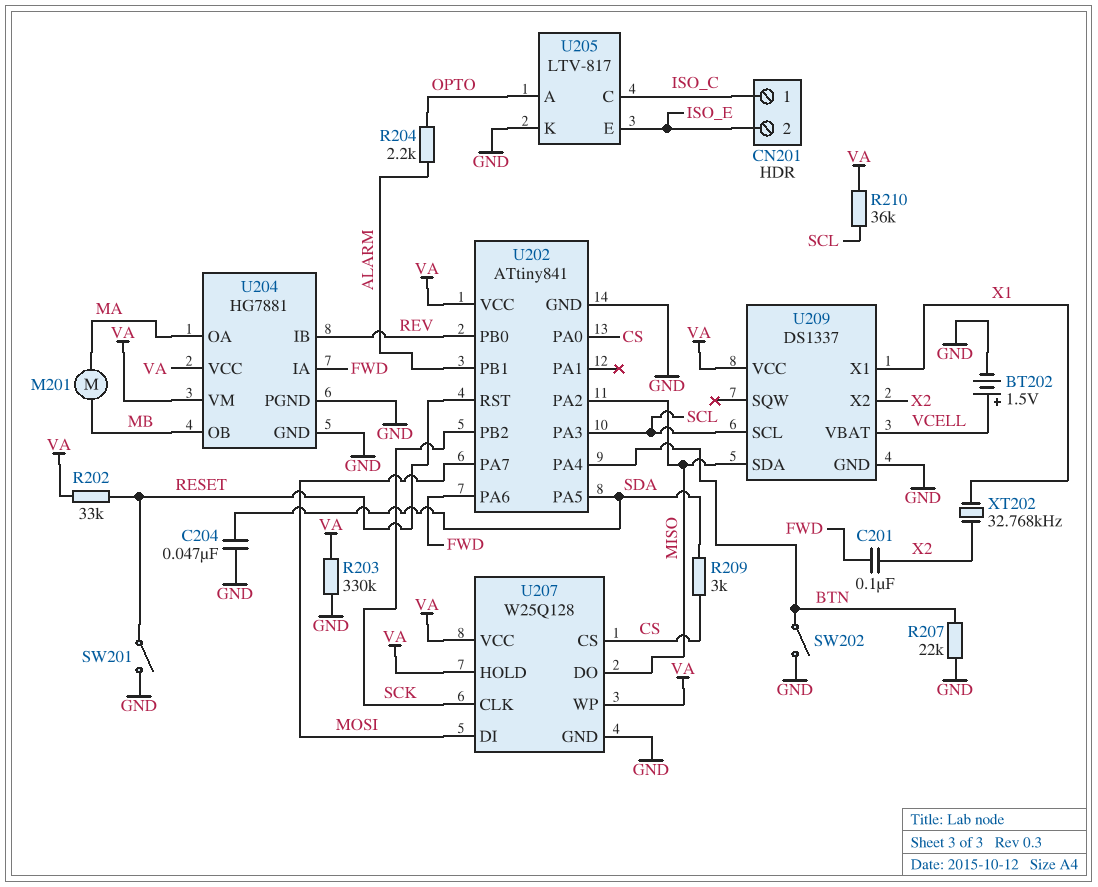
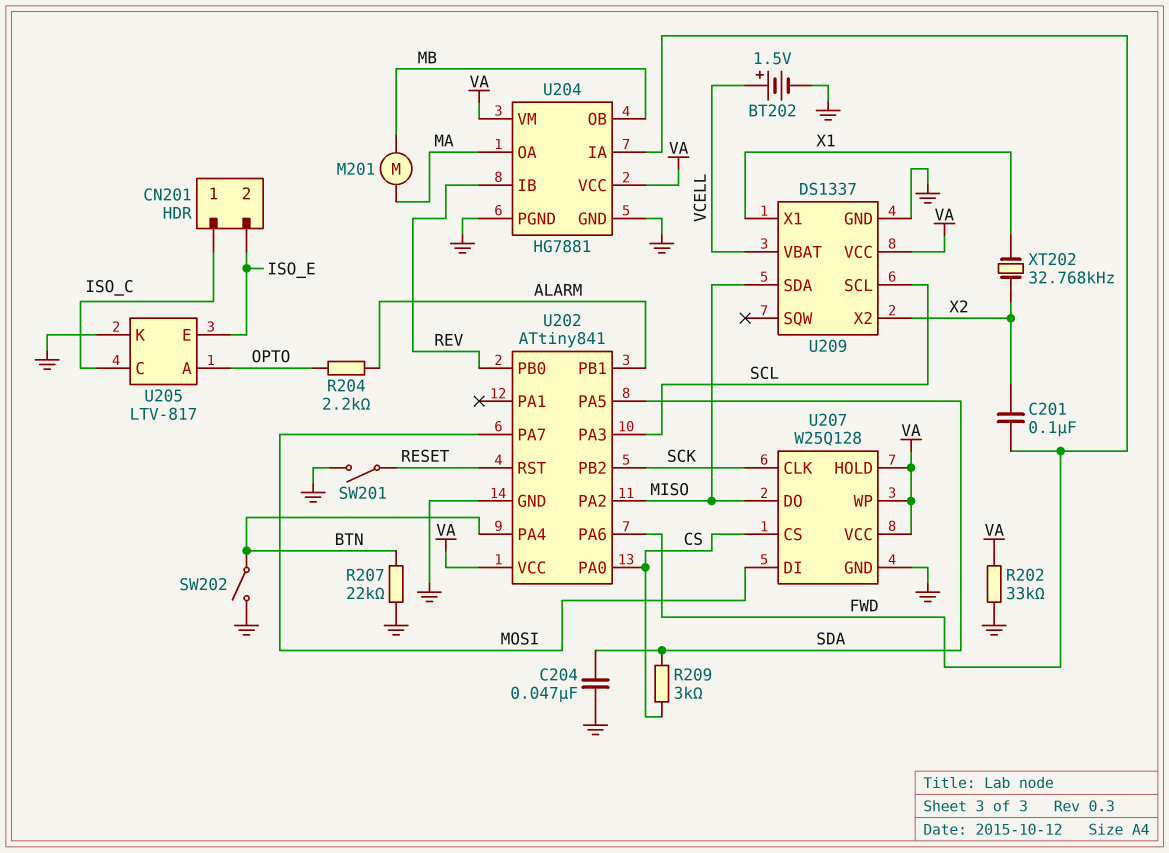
R202: 33k (RESET, VA) -> 33k (GND, VA)
R203: 330k (GND, VA) -> none
R210: 36k (SCL, VA) -> none

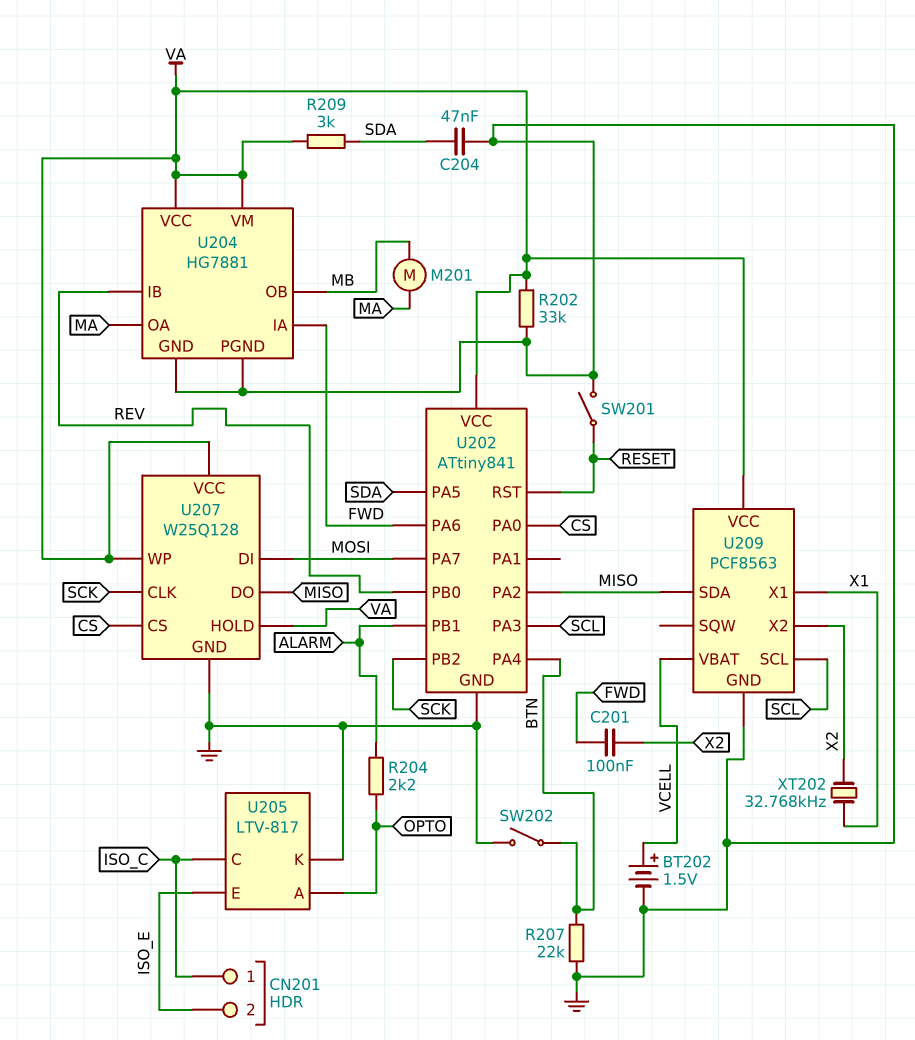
R209: 3k (CS, SDA) -> 3k (SDA, VA)
U209: DS1337 -> PCF8563

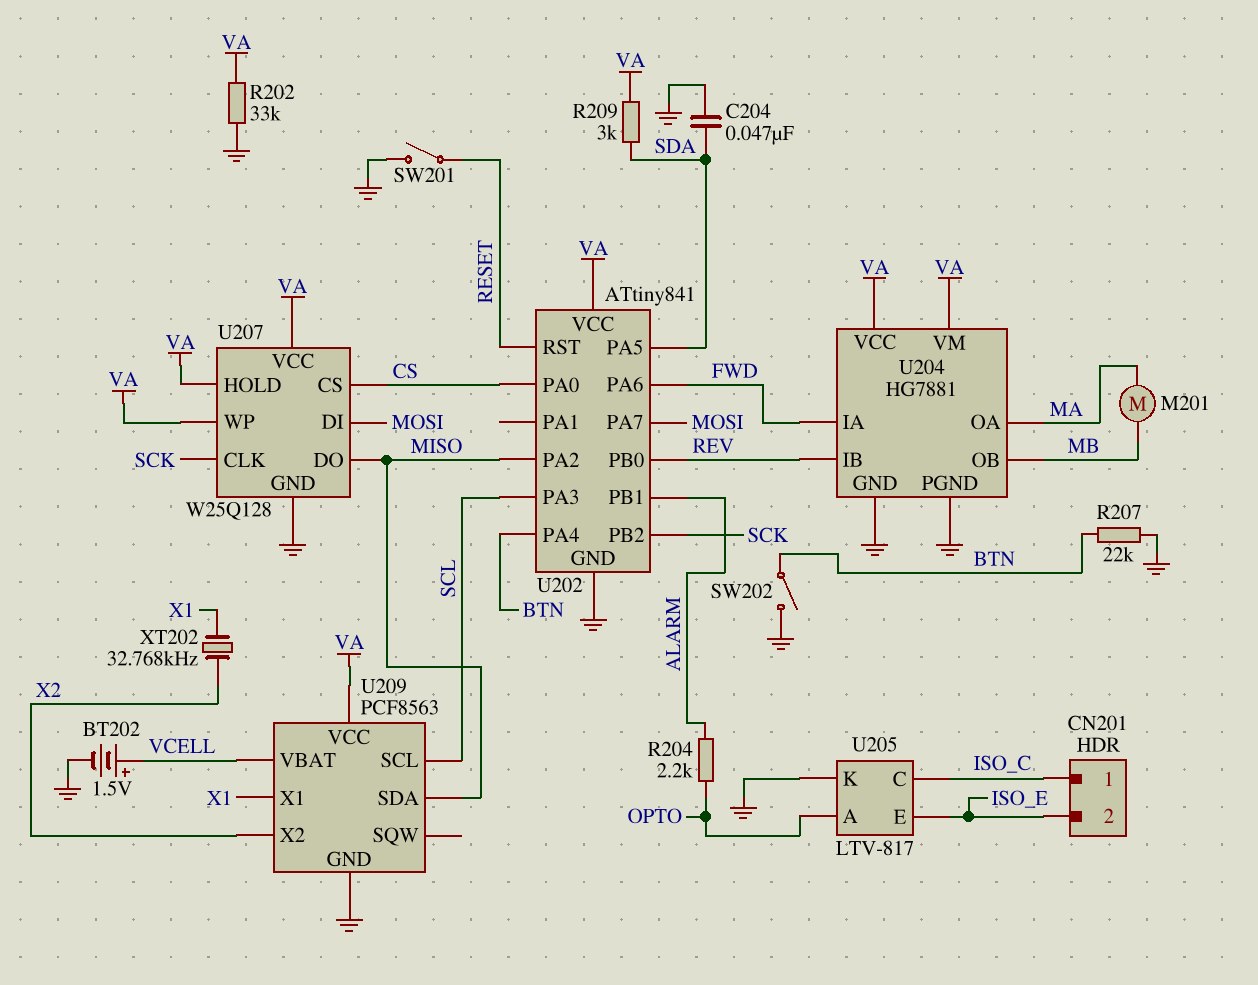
C201: 100nF (FWD, X2) -> none

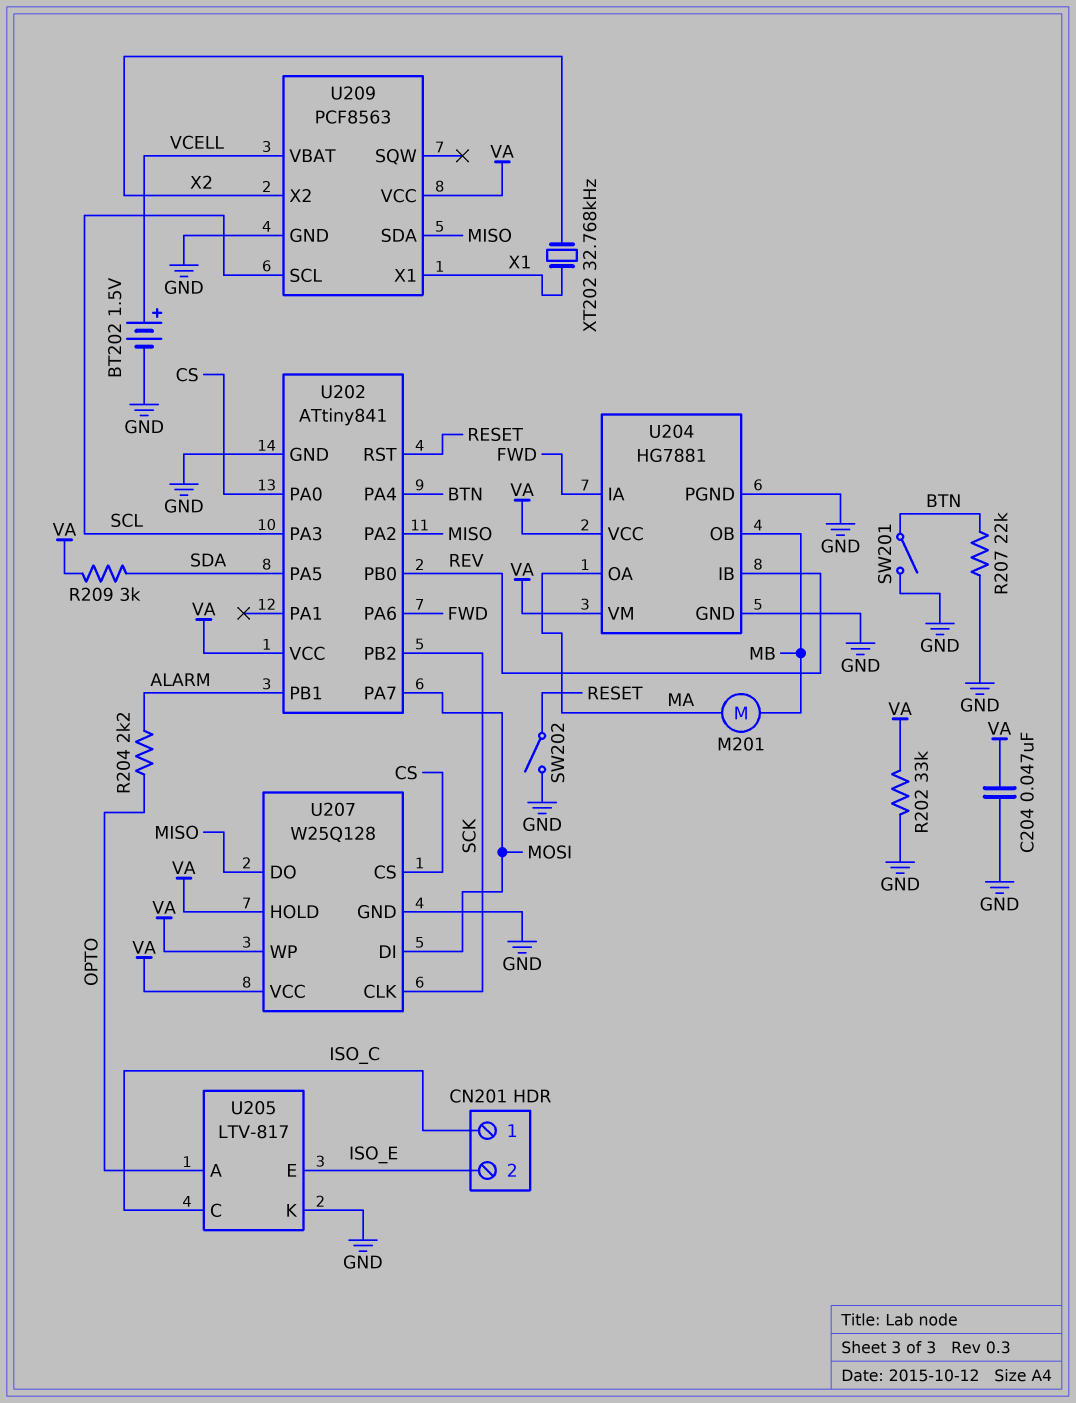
C204: 47nF (GND, SDA) -> 47nF (GND, VA)
SW201: switch (GND, RESET) -> switch (BTN, GND)
SW202: switch (BTN, GND) -> switch (GND, RESET)

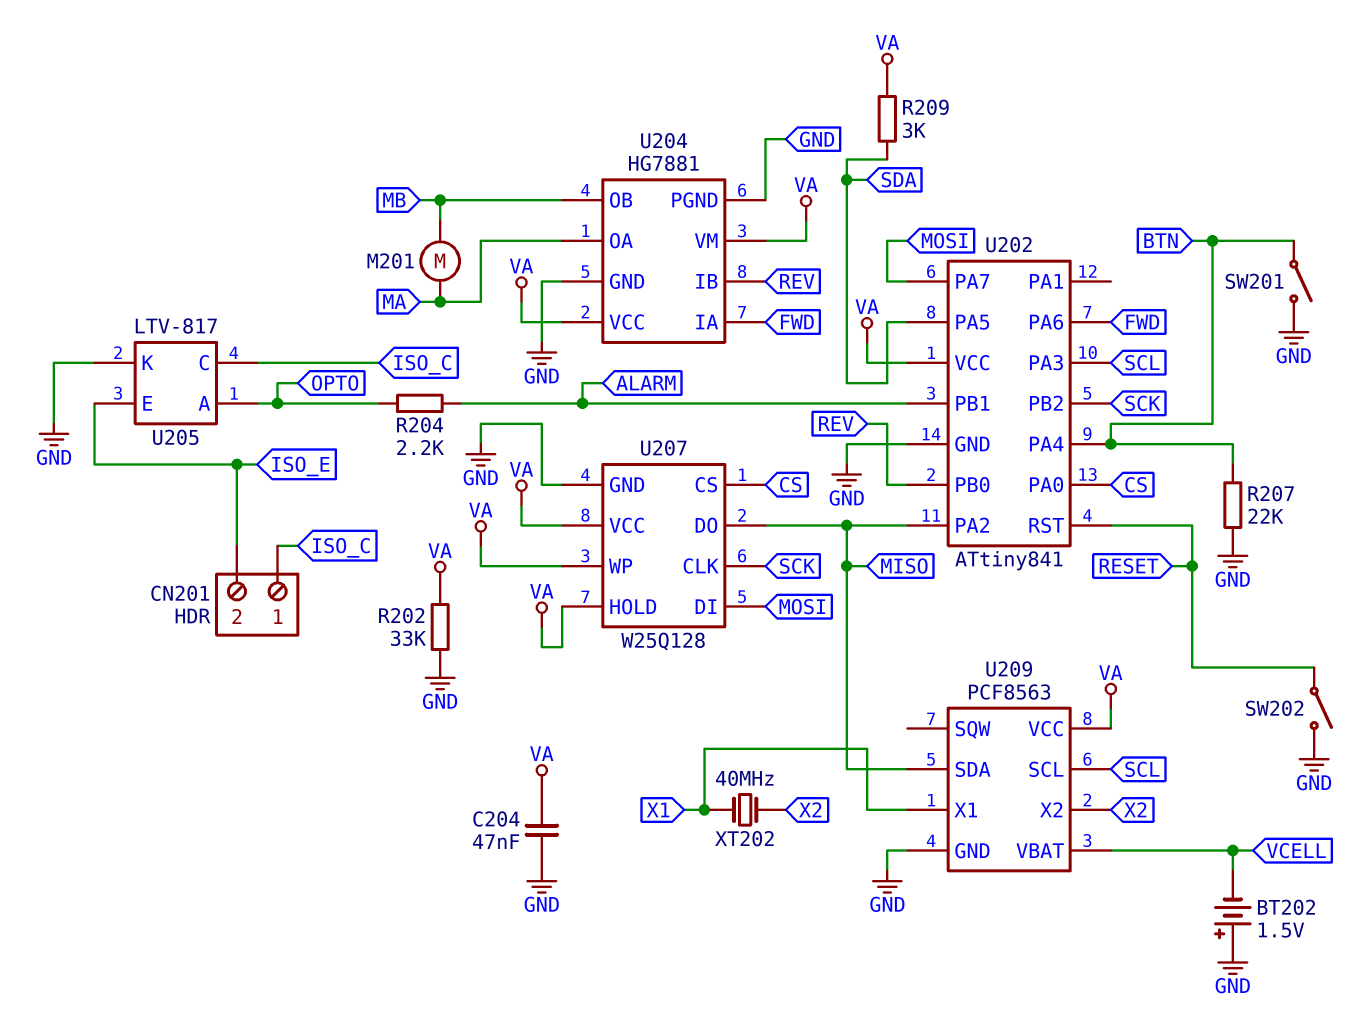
BT202: 1.5V (plus VCELL, minus GND) -> 1.5V (plus GND, minus VCELL)
XT202: 32.768kHz (X1, X2) -> 40MHz (X1, X2)

